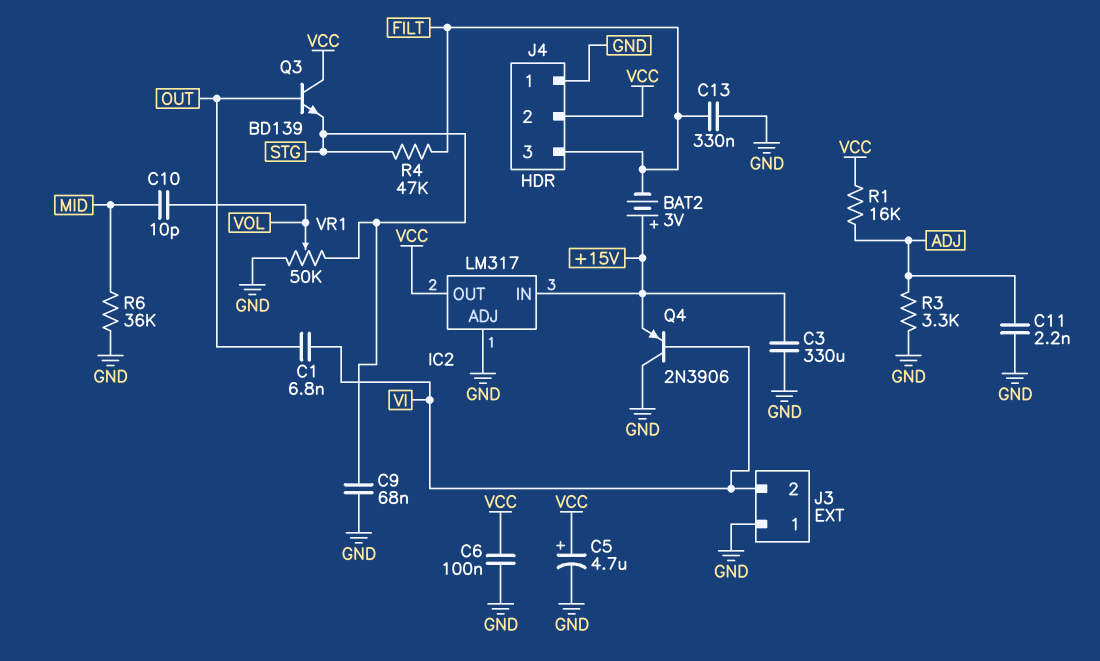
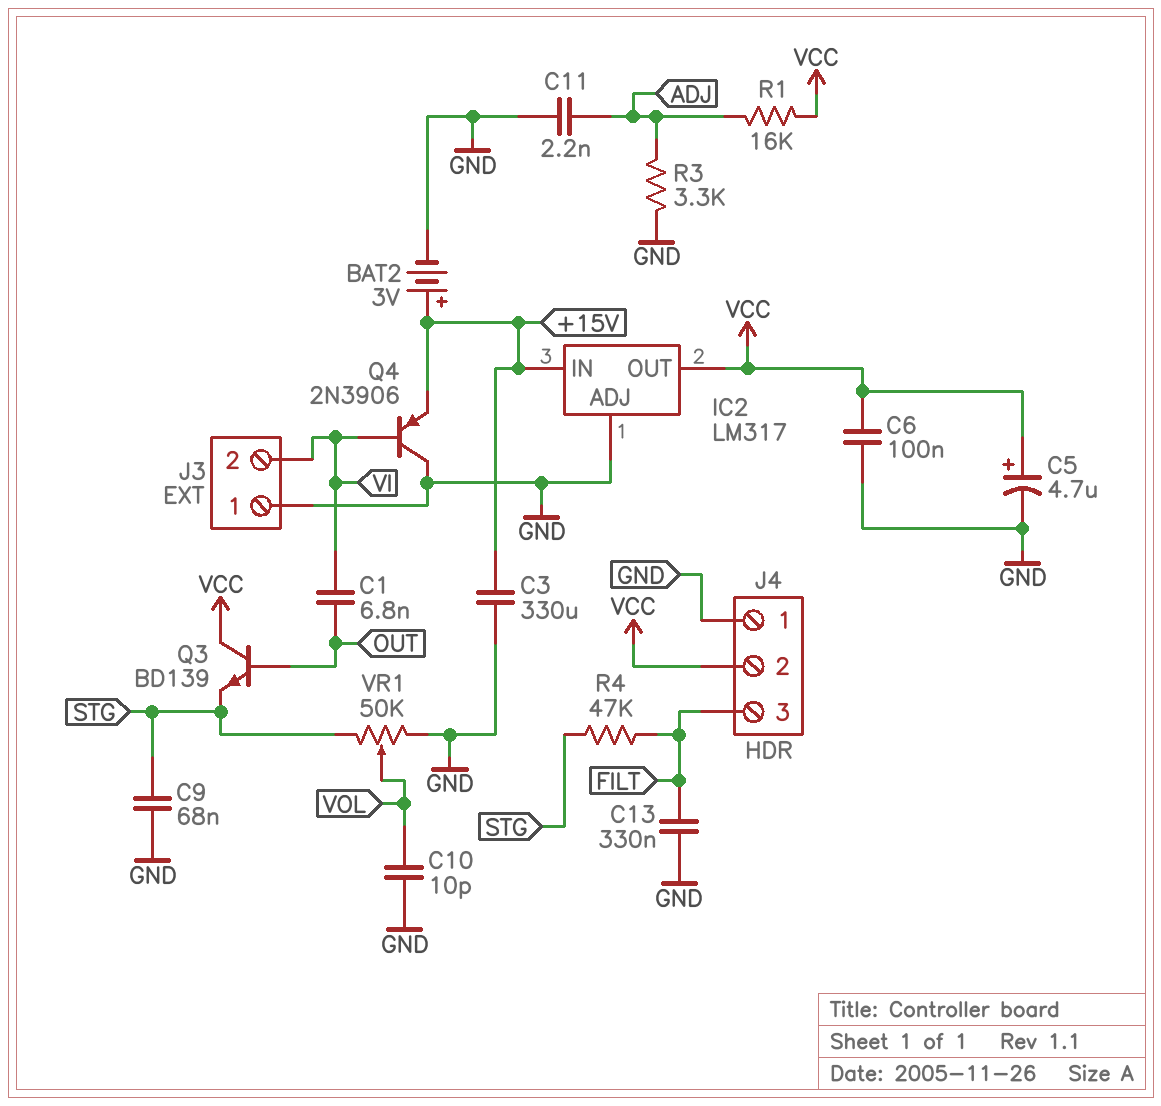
BAT2: 3V (plus +15V, minus FILT) -> 3V (plus +15V, minus GND)
C10: 10pF (MID, VOL) -> 10pF (GND, VOL)
R6: 36k (GND, MID) -> none

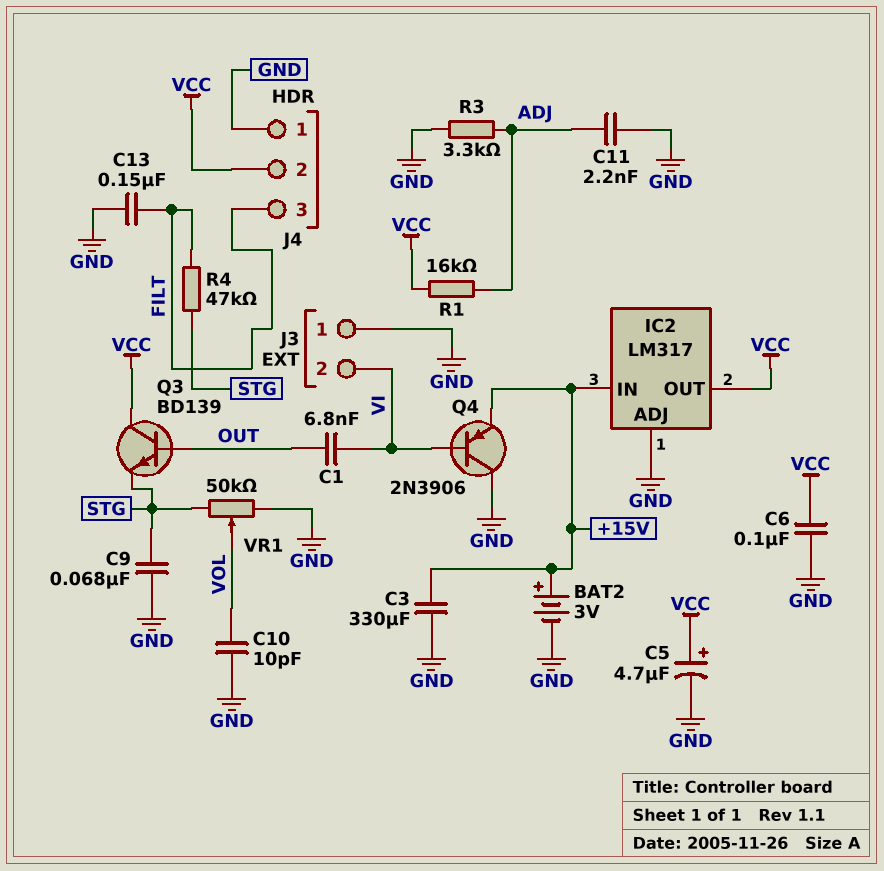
C13: 330nF (FILT, GND) -> 150nF (FILT, GND)

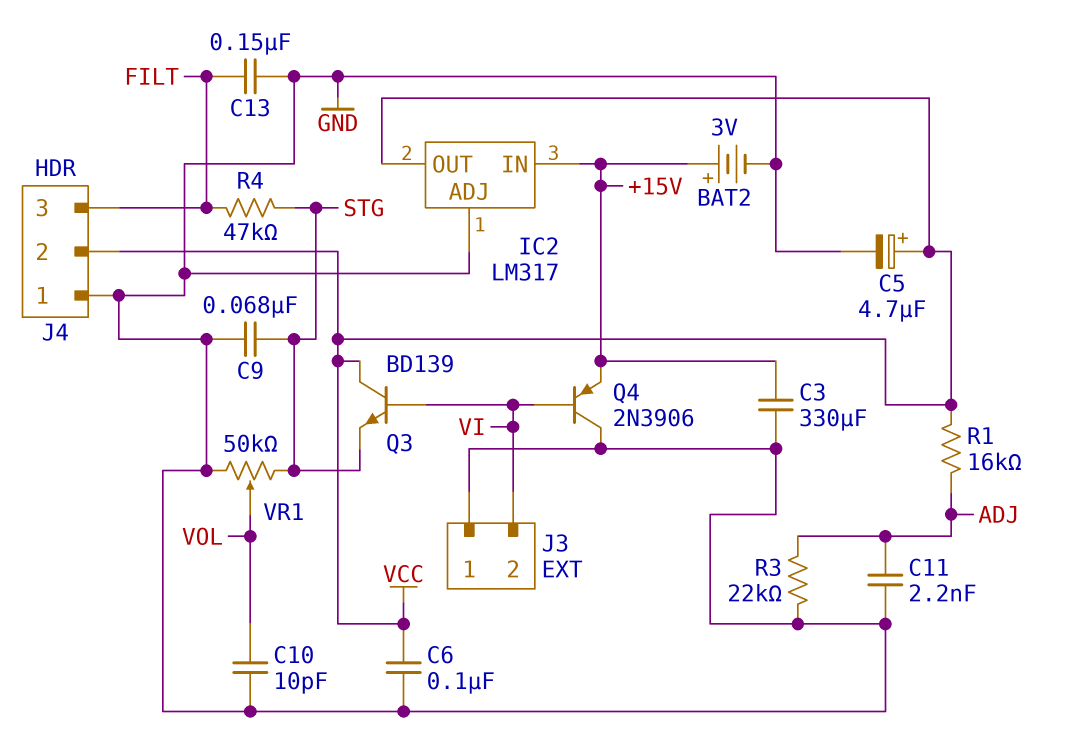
C1: 6.8nF (OUT, VI) -> none
Q3: NPN BD139 (B OUT, C VCC, E STG) -> NPN BD139 (B VI, C VCC, E STG)
R3: 3.3k (ADJ, GND) -> 22k (ADJ, GND)

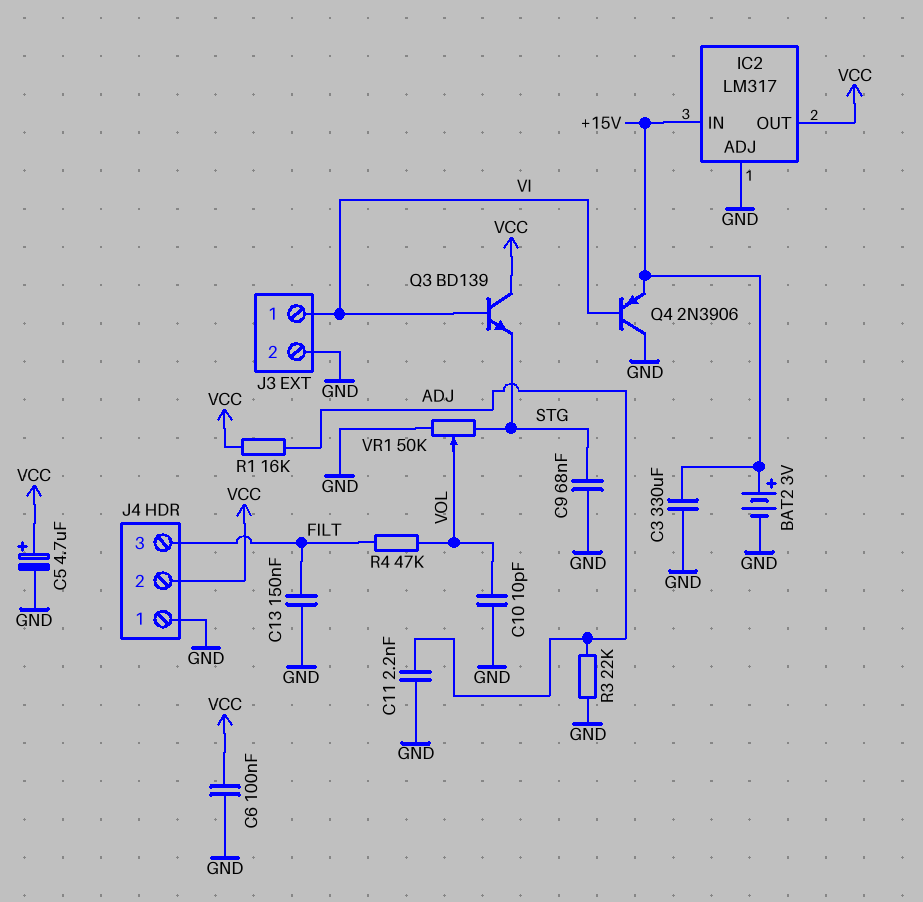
J3 pin 1: GND -> VI
J3 pin 2: VI -> GND
R4: 47k (FILT, STG) -> 47k (FILT, VOL)

